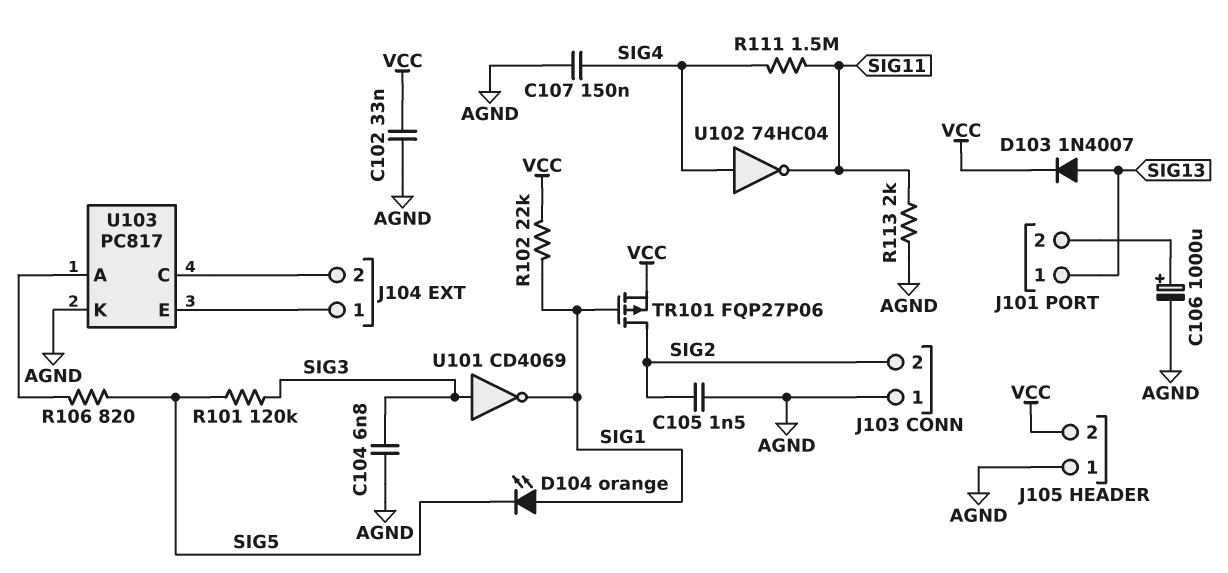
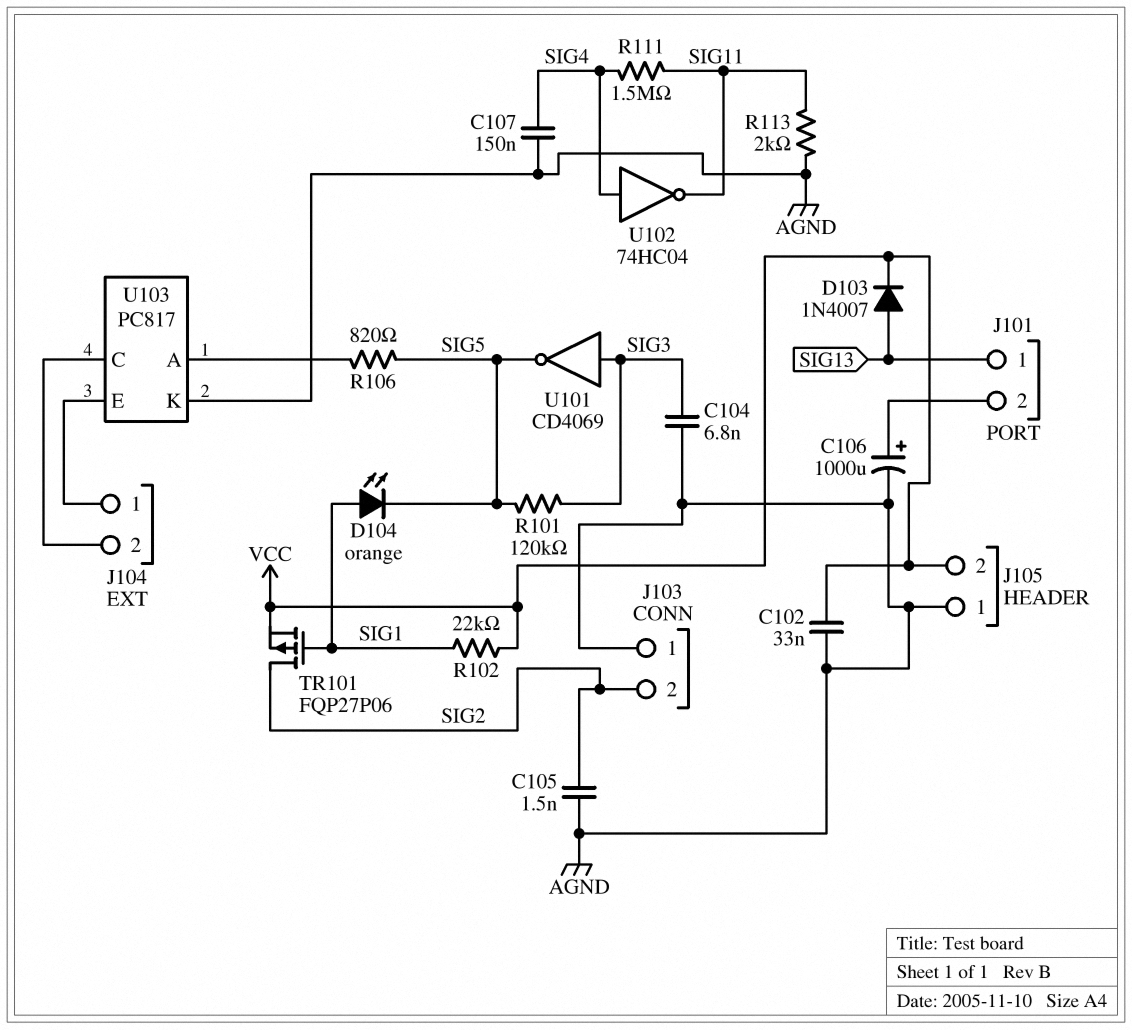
U101: NOT CD4069 (in SIG3, out SIG1) -> NOT CD4069 (in SIG3, out SIG5)

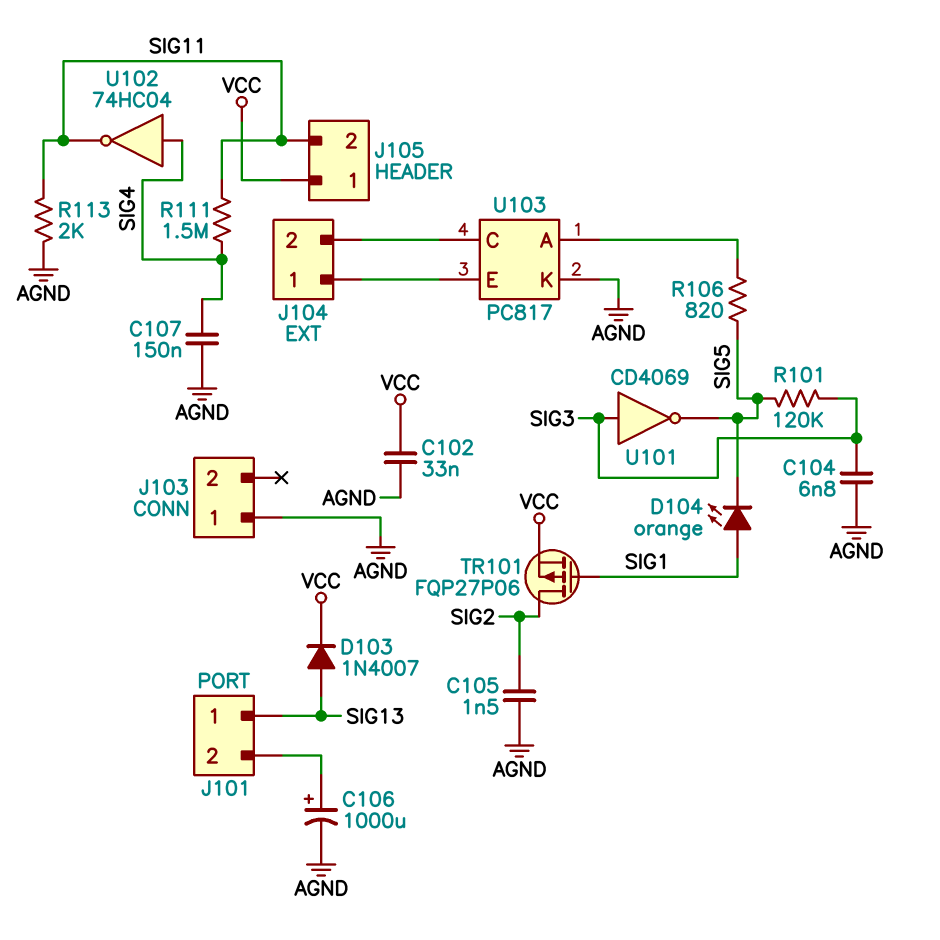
J103 pin 2: SIG2 -> none
J105 pin 1: AGND -> VCC
J105 pin 2: VCC -> SIG11
R102: 22k (SIG1, VCC) -> none

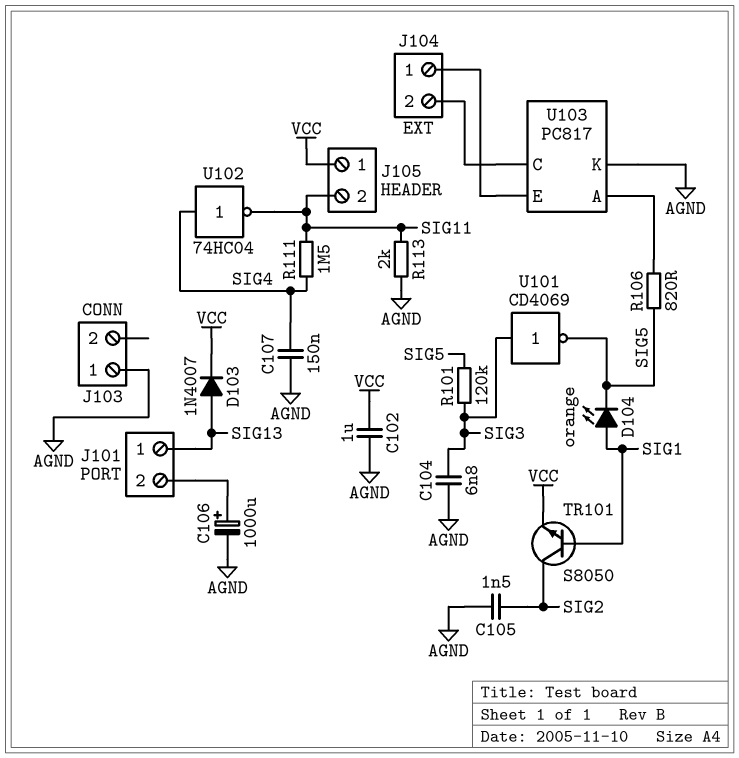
C102: 33nF (AGND, VCC) -> 1uF (AGND, VCC)
TR101: PMOS FQP27P06 (G SIG1, D SIG2, S VCC) -> NPN S8050 (B SIG1, C SIG2, E VCC)

